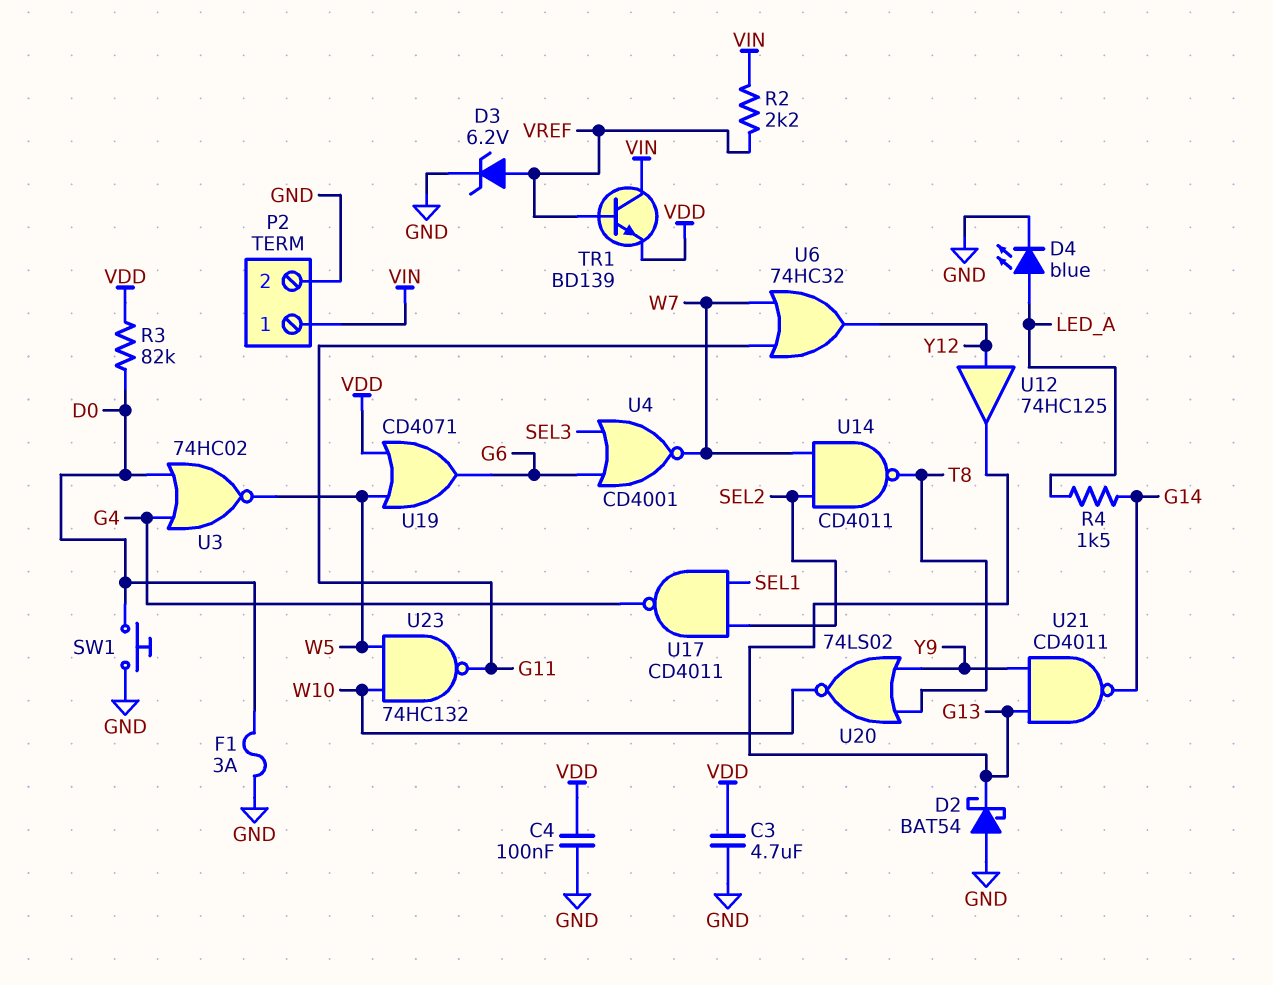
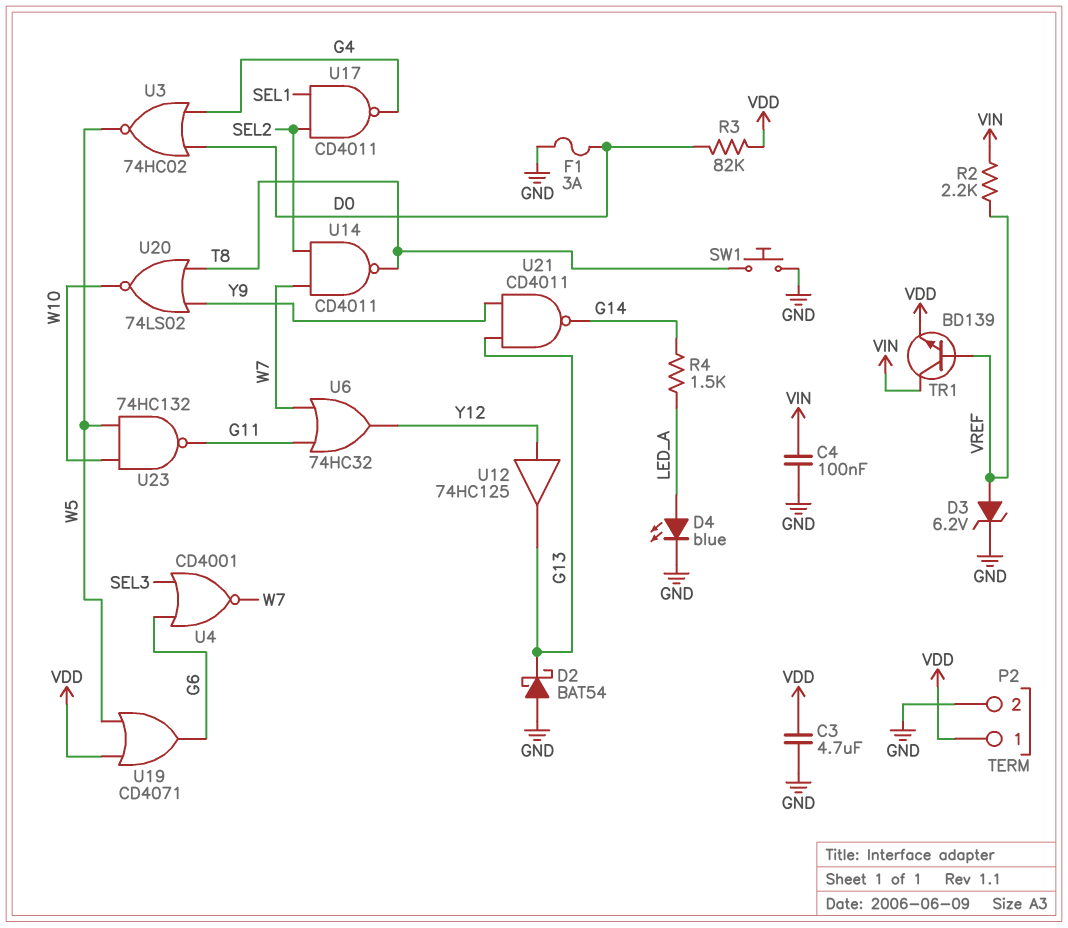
C4: 100nF (GND, VDD) -> 100nF (GND, VIN)
P2 pin 1: VIN -> VDD
SW1: button (D0, GND) -> button (GND, T8)

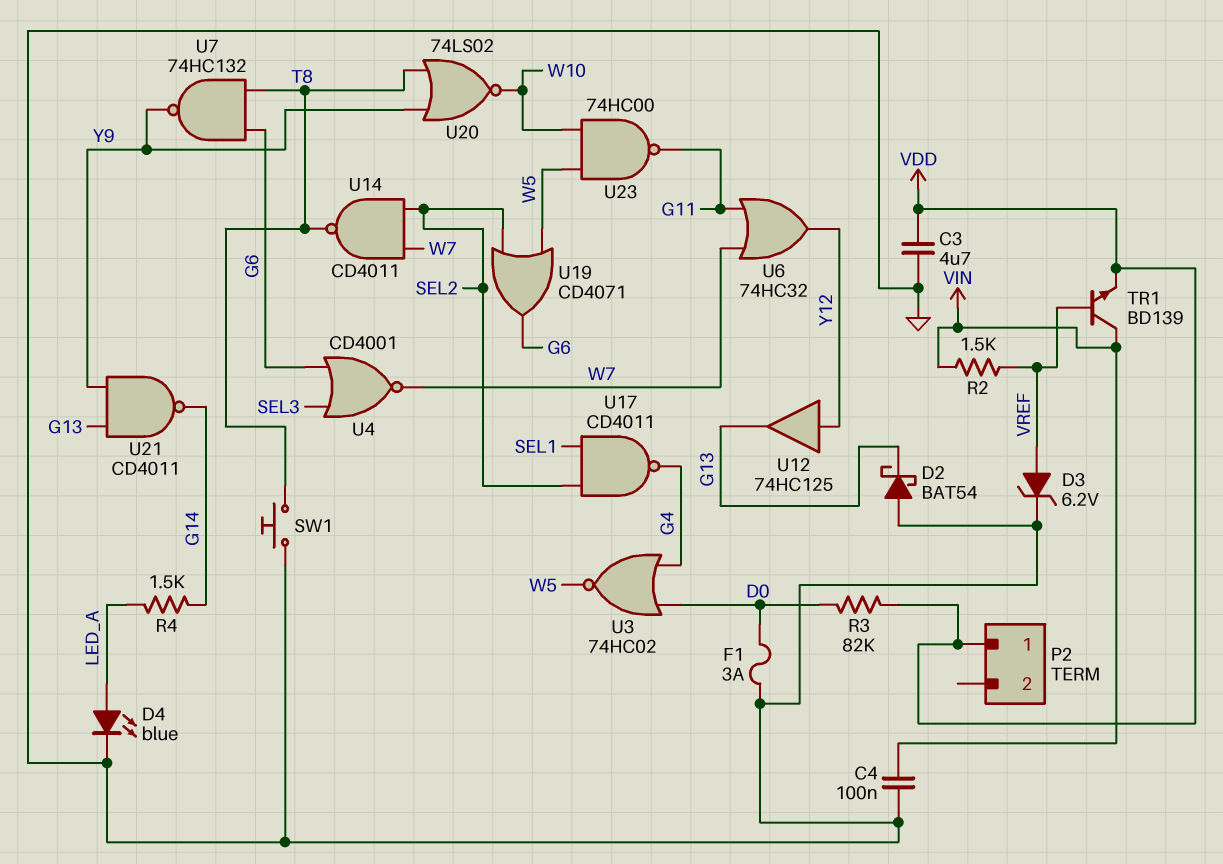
P2 pin 2: GND -> none
R2: 2.2k (VIN, VREF) -> 1.5k (VIN, VREF)
U7: none -> NAND 74HC132 (in G6, in T8, out Y9)
U19: OR CD4071 (in VDD, in W5, out G6) -> OR CD4071 (in SEL2, in W5, out G6)
U23: NAND 74HC132 (in W5, in W10, out G11) -> NAND 74HC00 (in W5, in W10, out G11)

